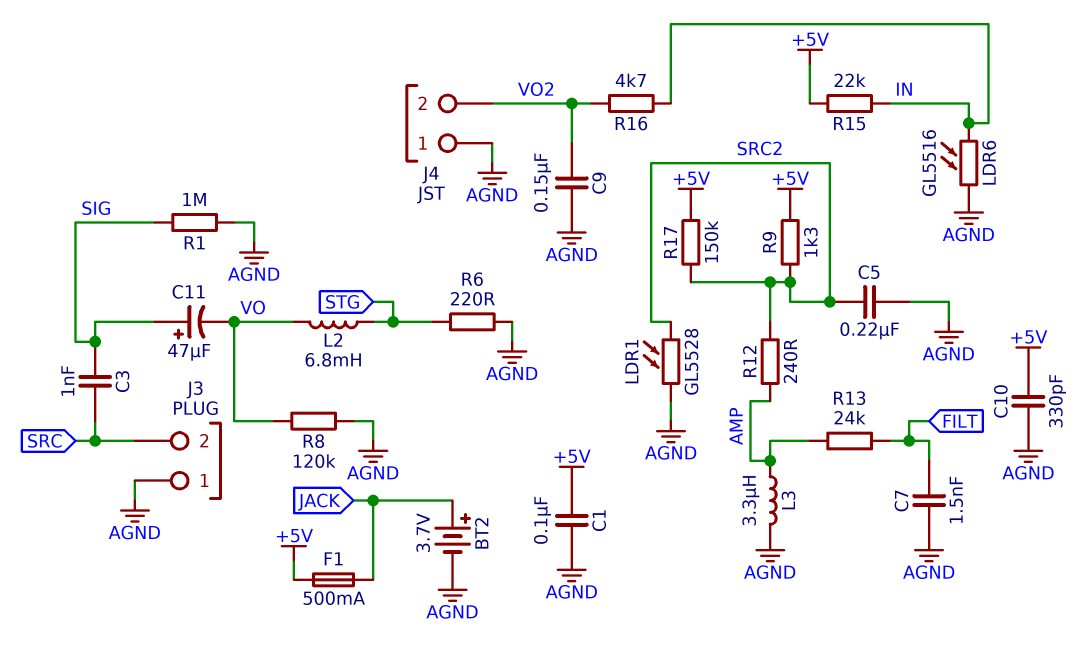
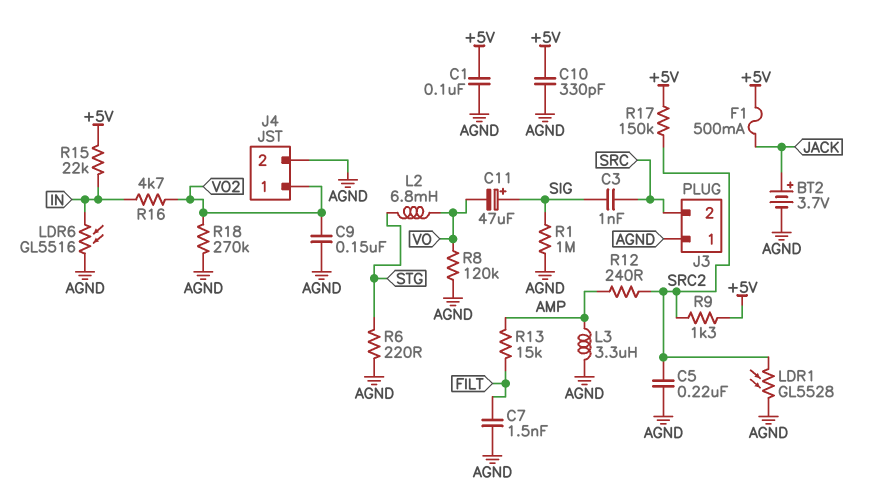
J4 pin 1: AGND -> VO2
J4 pin 2: VO2 -> AGND
R13: 24k (AMP, FILT) -> 15k (AMP, FILT)
R18: none -> 270k (AGND, VO2)

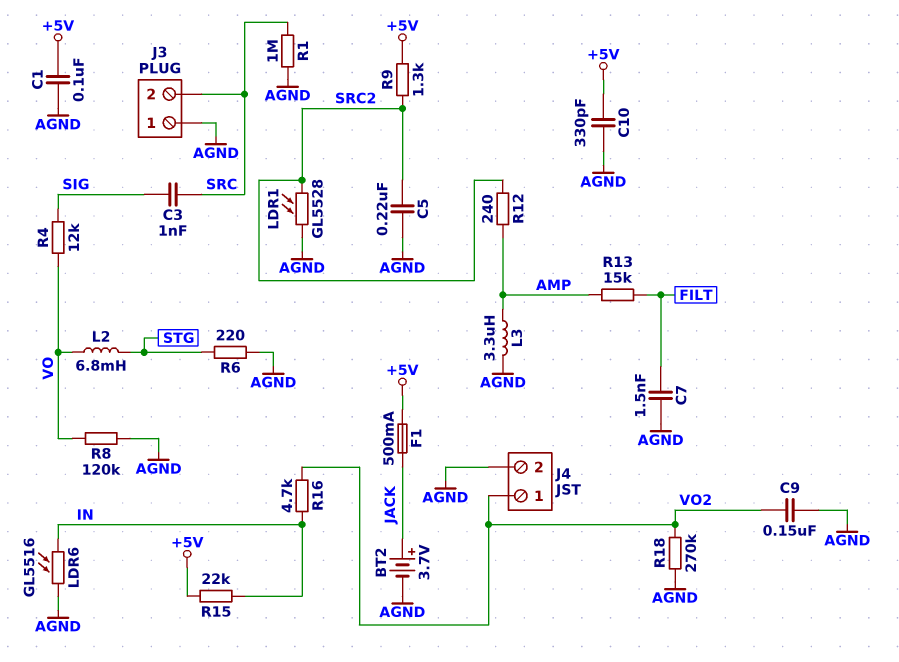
C11: 47uF (plus SIG, minus VO) -> none
R1: 1M (AGND, SIG) -> 1M (AGND, SRC)
R4: none -> 12k (SIG, VO)
R17: 150k (+5V, SRC2) -> none

